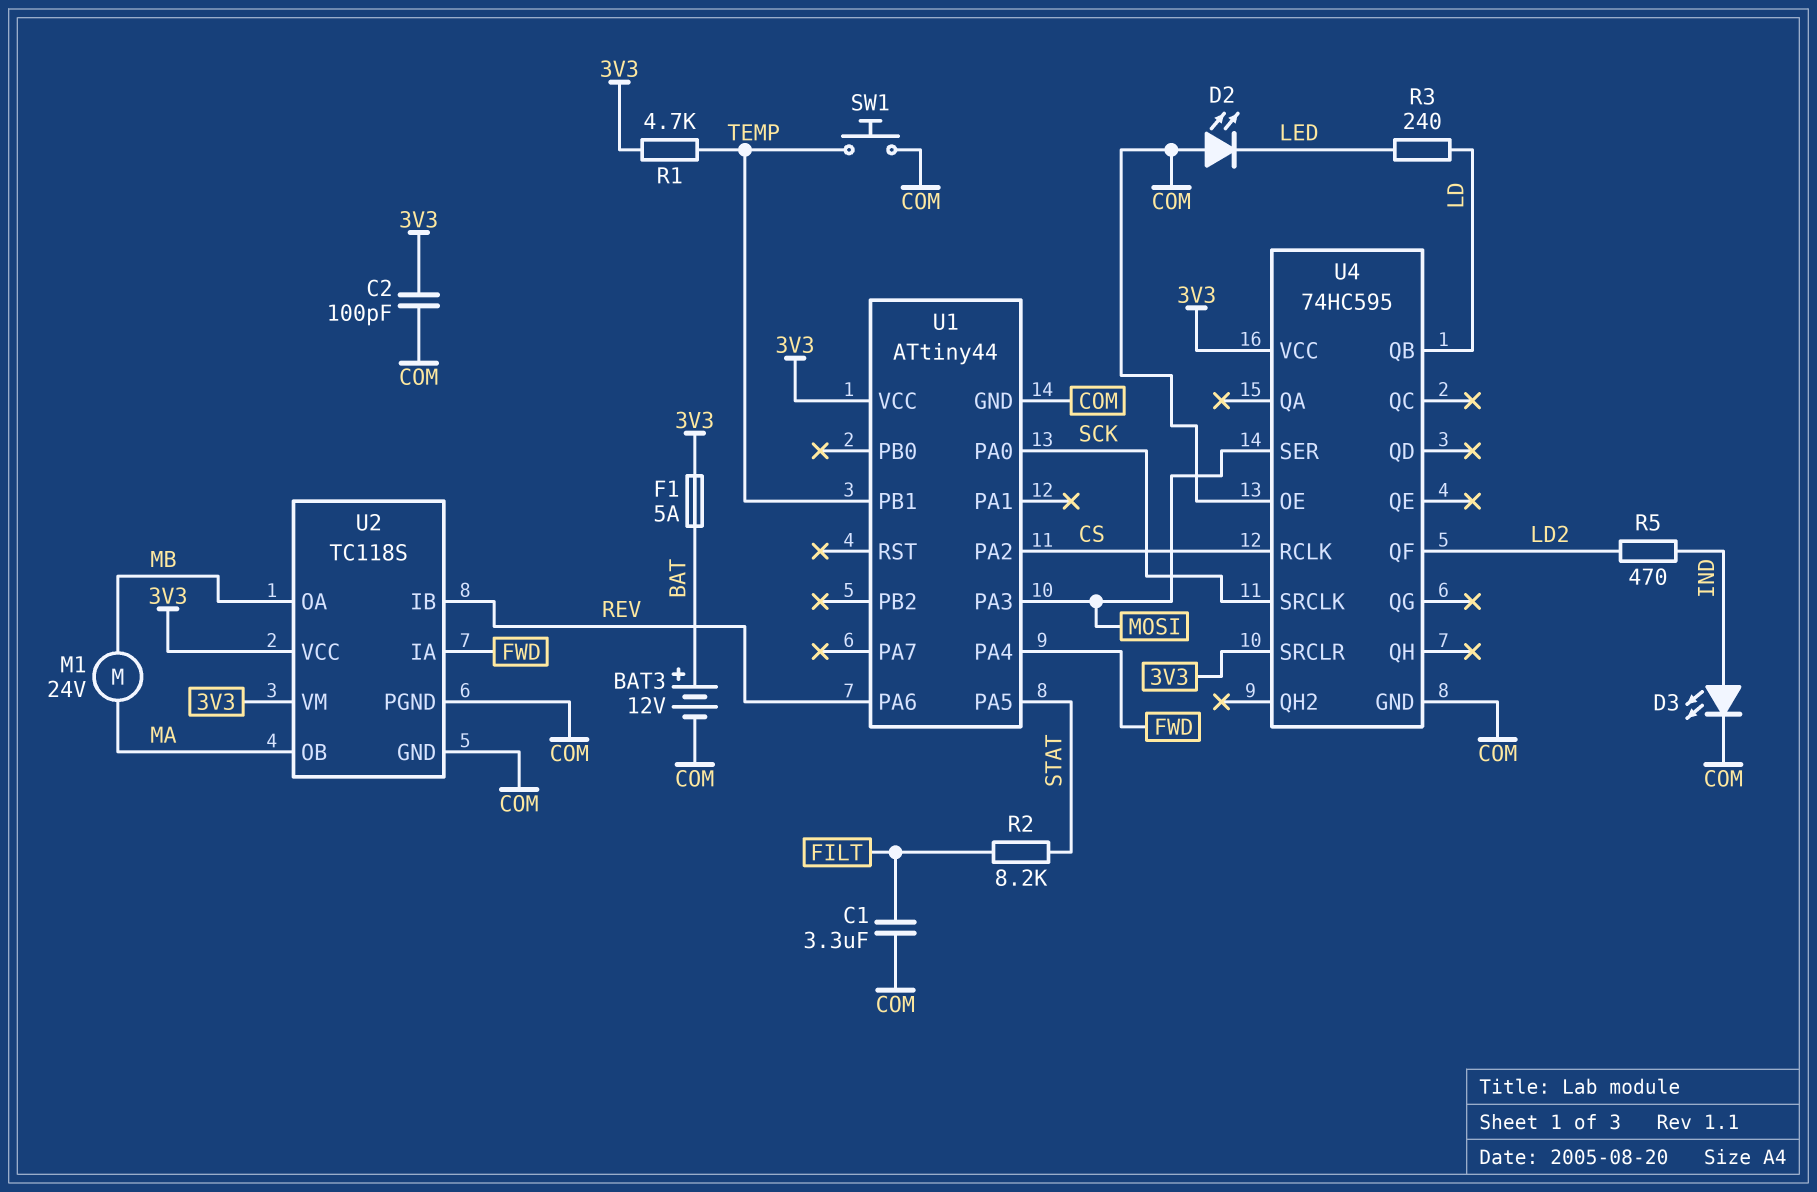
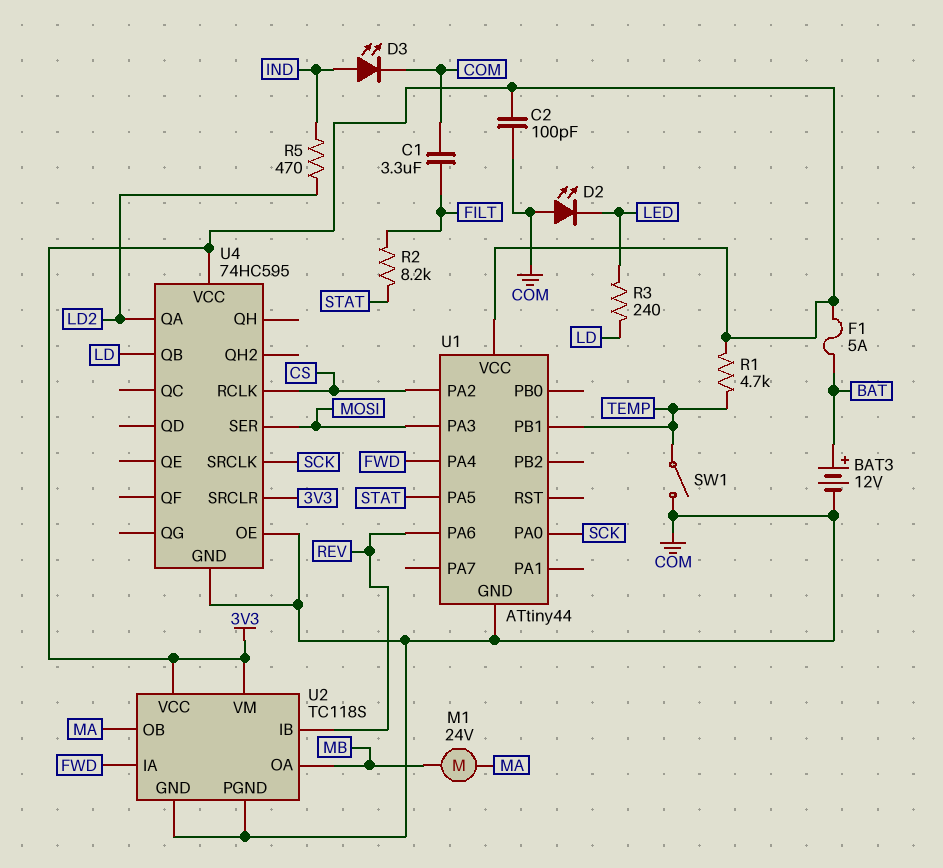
SW1: button (COM, TEMP) -> switch (COM, TEMP)
U4 pin QA: none -> LD2
U4 pin QF: LD2 -> none

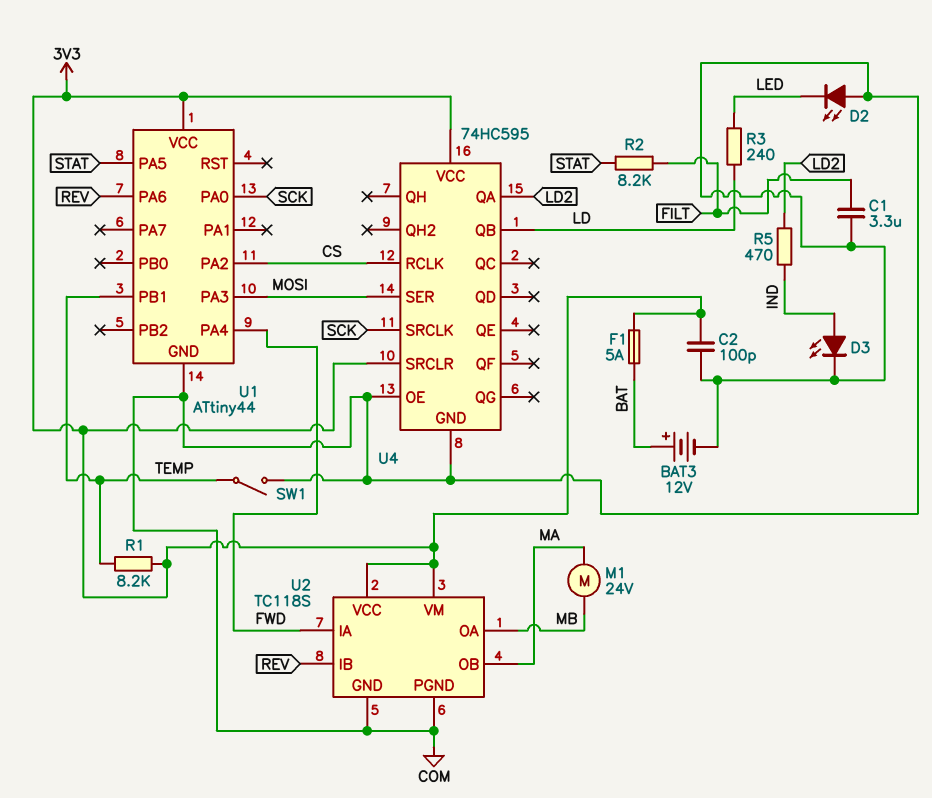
R1: 4.7k (3V3, TEMP) -> 8.2k (3V3, TEMP)

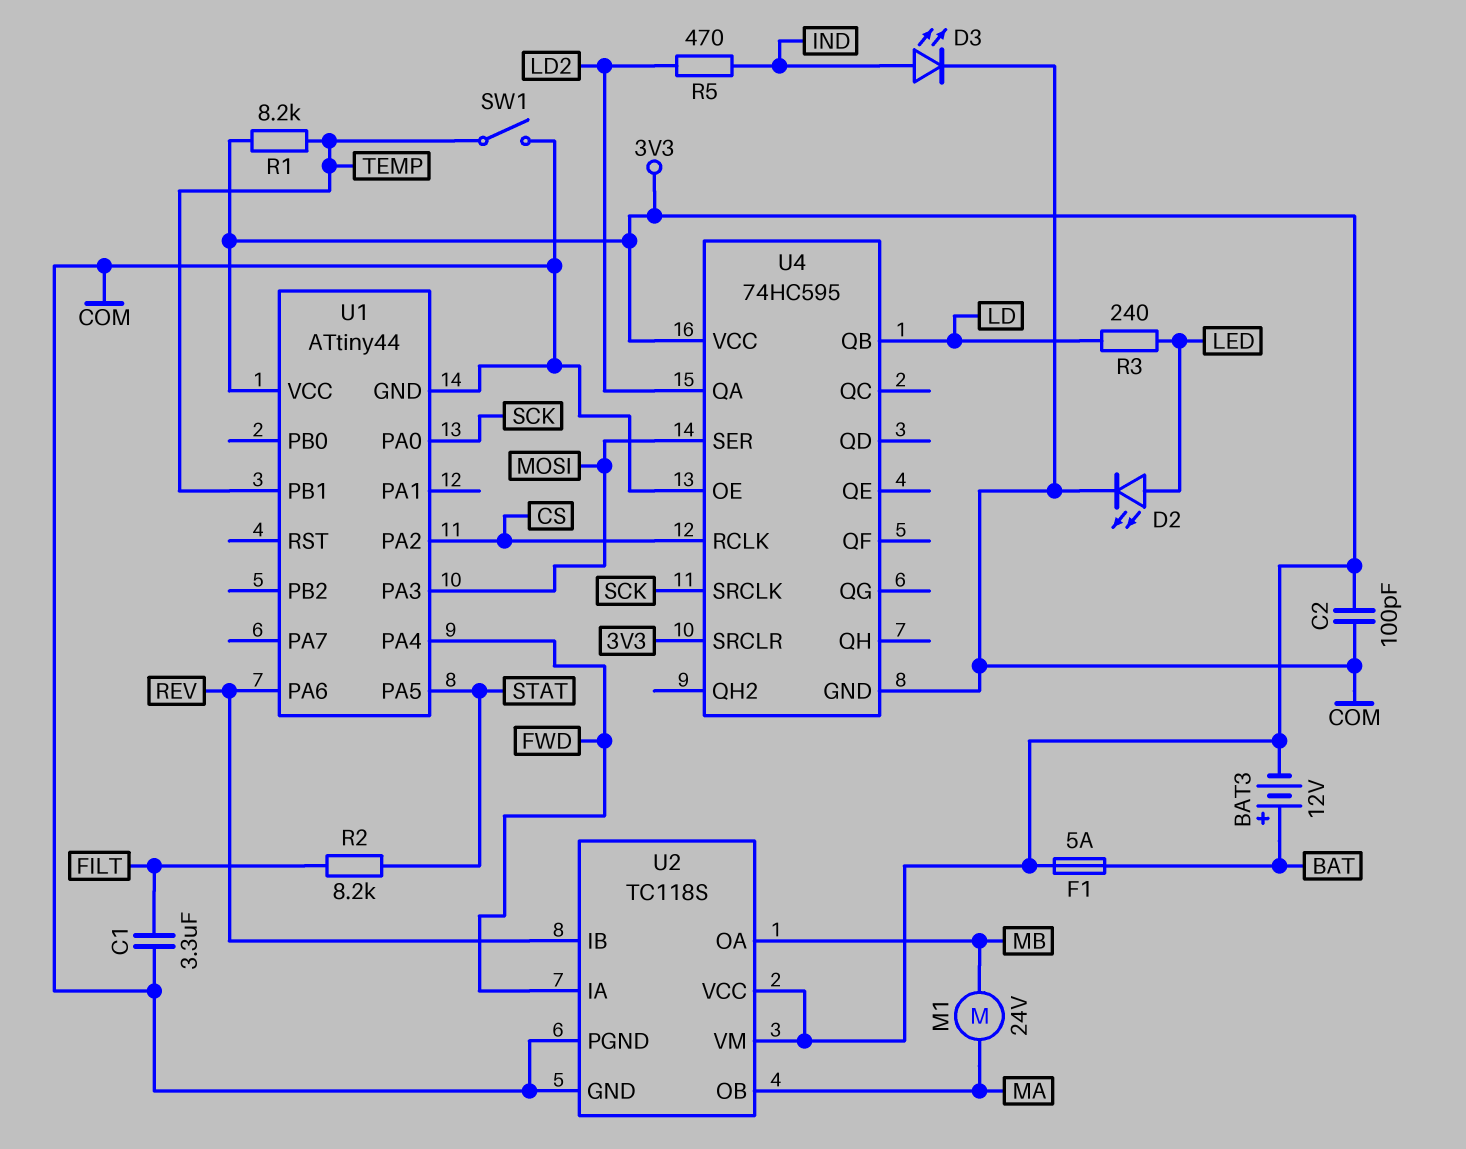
BAT3: 12V (plus BAT, minus COM) -> 12V (plus BAT, minus 3V3)
D2: LED (A COM, K LED) -> LED (A LED, K COM)

